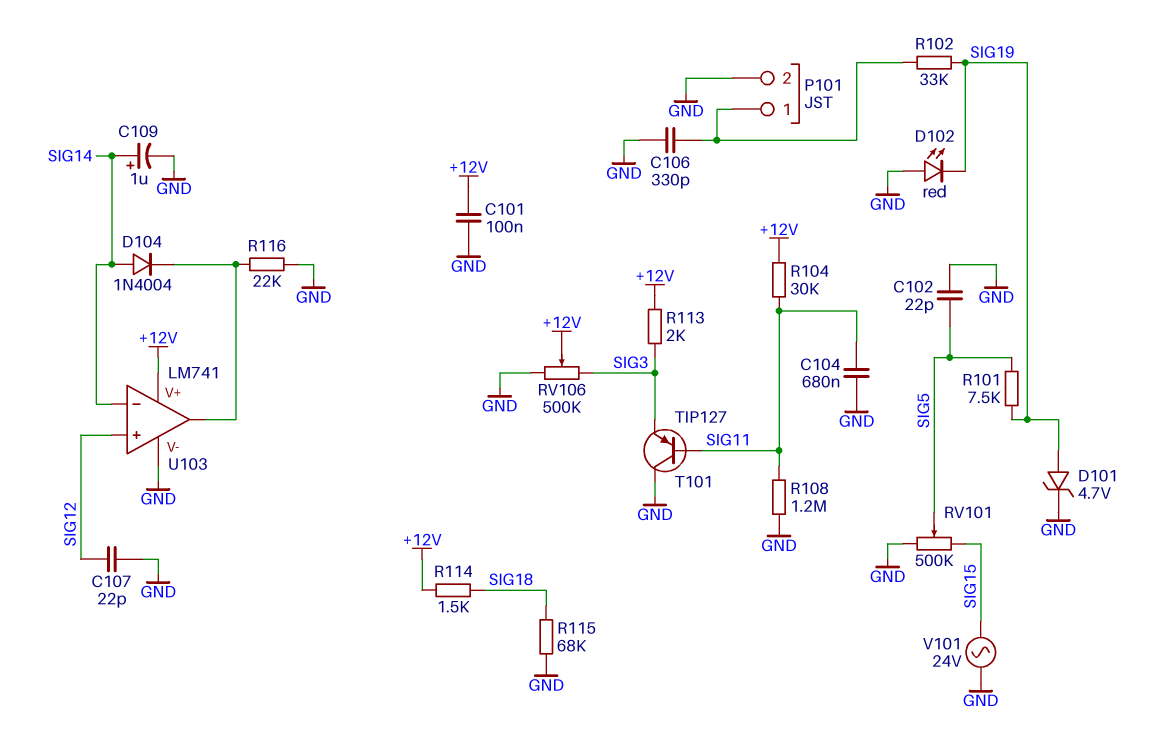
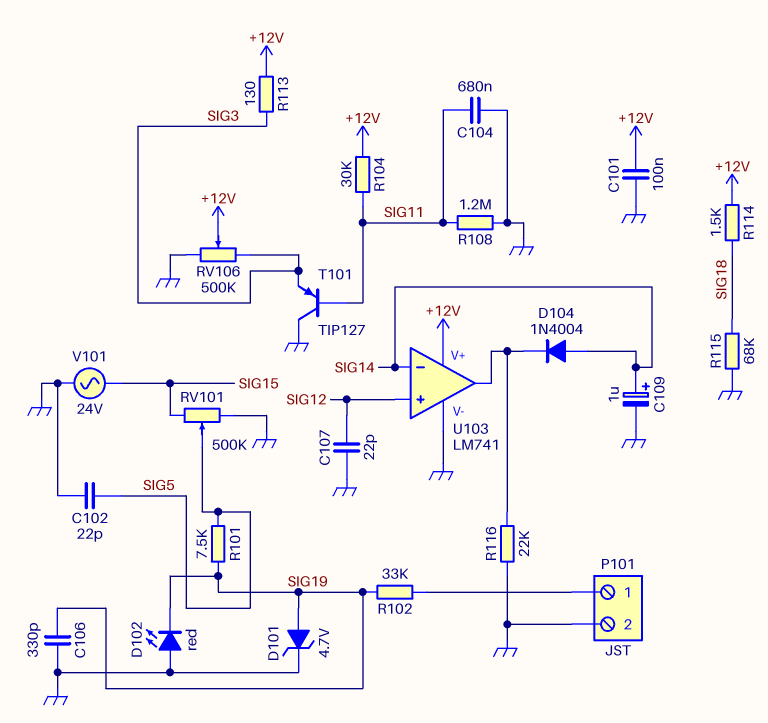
C106: 330pF (GND, P101/1) -> 330pF (GND, SIG19)
R113: 2k (+12V, SIG3) -> 130 (+12V, SIG3)

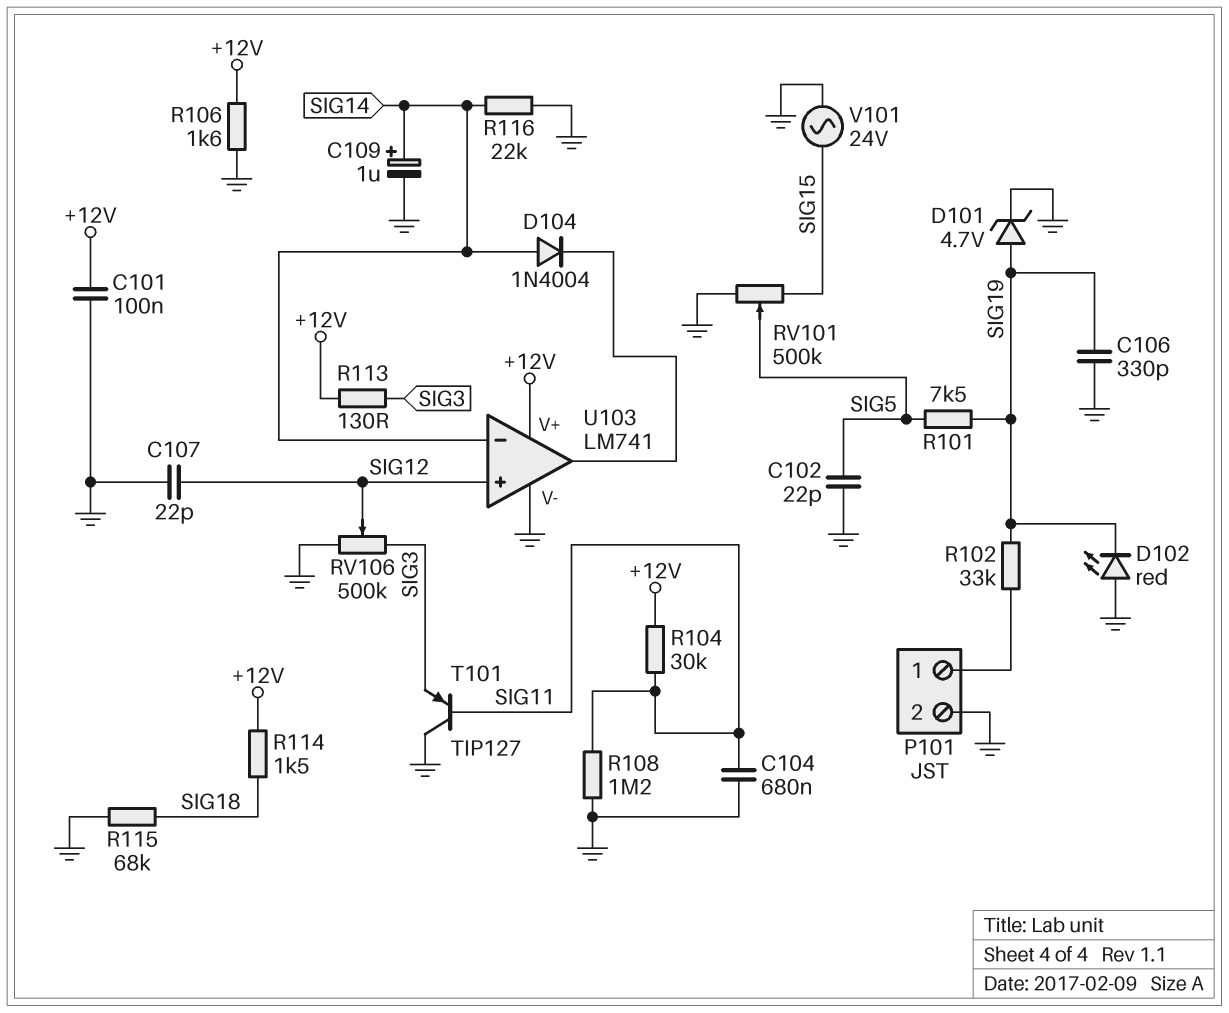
R106: none -> 1.6k (+12V, GND)
R116: 22k (GND, U103/out) -> 22k (GND, SIG14)
RV106: 500k (GND, SIG3, wiper +12V) -> 500k (GND, SIG3, wiper SIG12)

